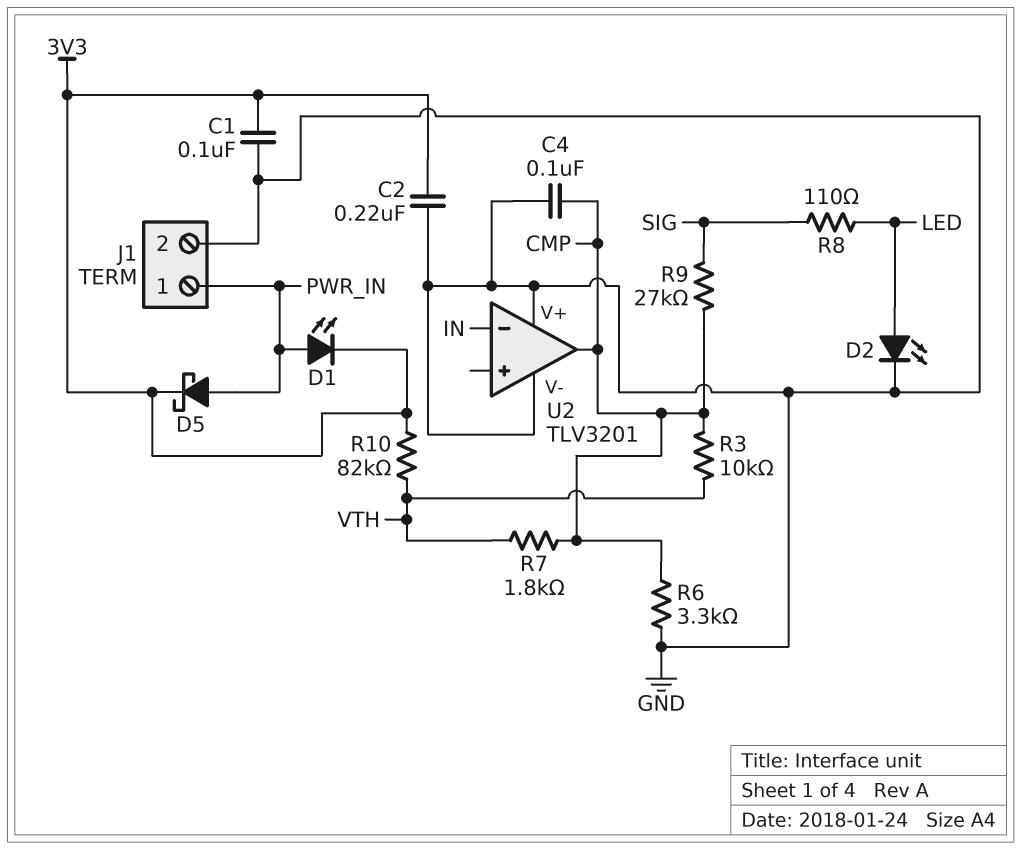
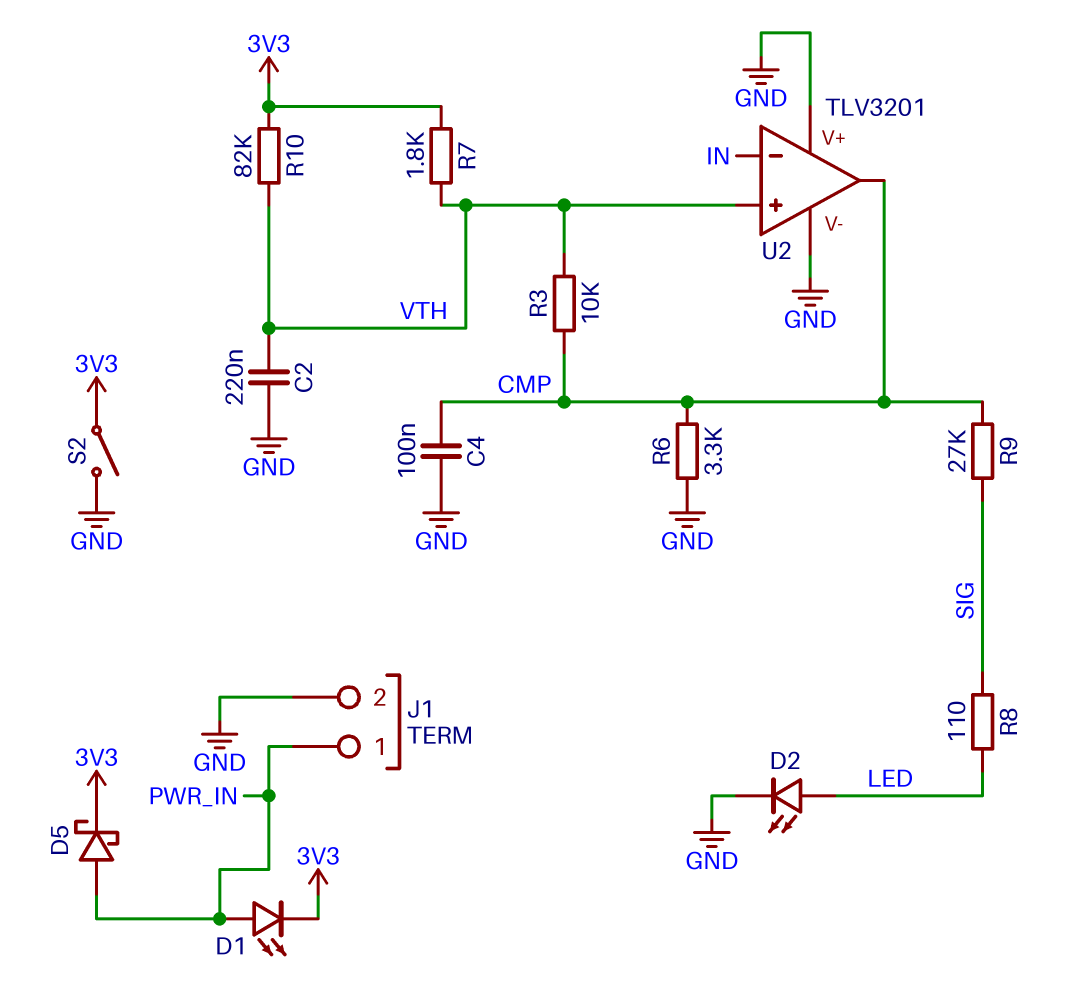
C1: 100nF (3V3, GND) -> none
C2: 220nF (3V3, GND) -> 220nF (GND, VTH)
R7: 1.8k (CMP, VTH) -> 1.8k (3V3, VTH)
S2: none -> switch (3V3, GND)
U2 pin in+: none -> VTH

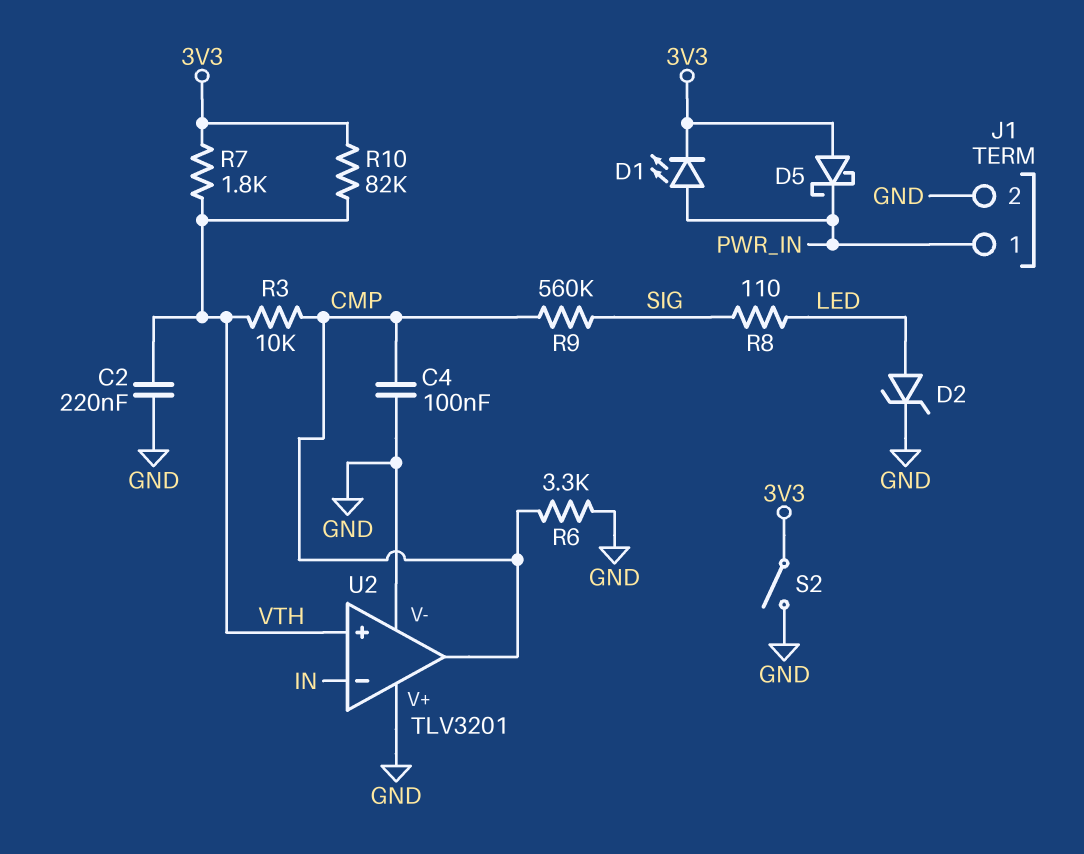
D2: LED (A LED, K GND) -> zener (A LED, K GND)
D5: schottky (A PWR_IN, K 3V3) -> schottky (A 3V3, K PWR_IN)
R9: 27k (CMP, SIG) -> 560k (CMP, SIG)

